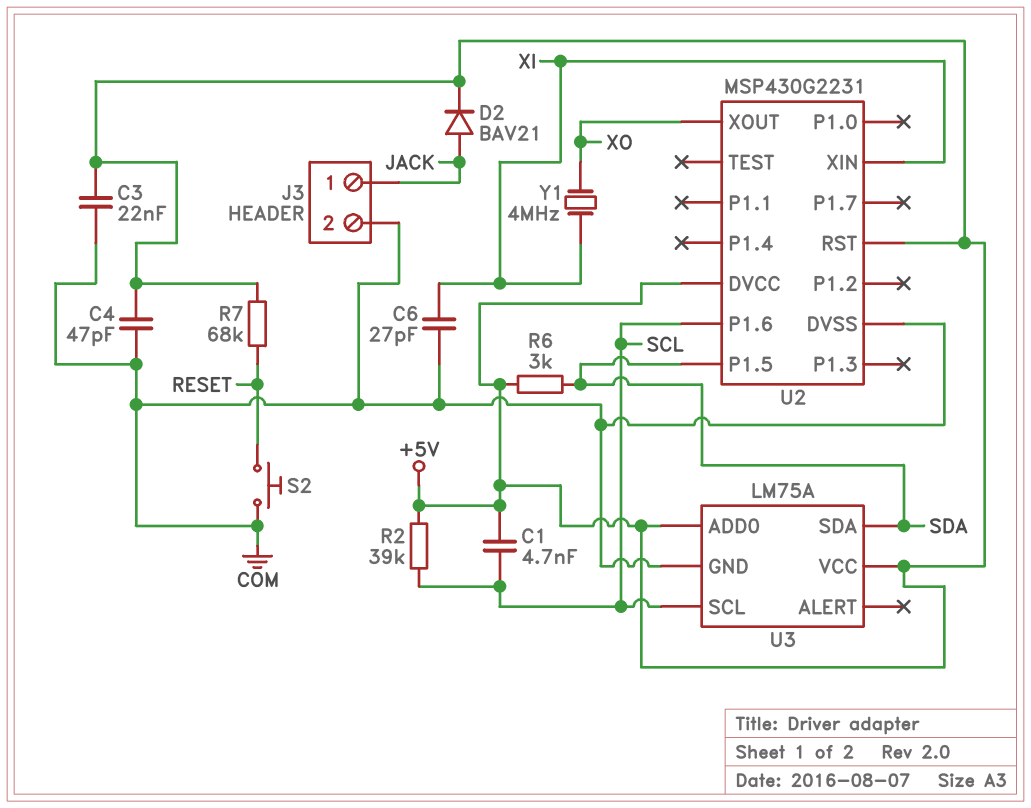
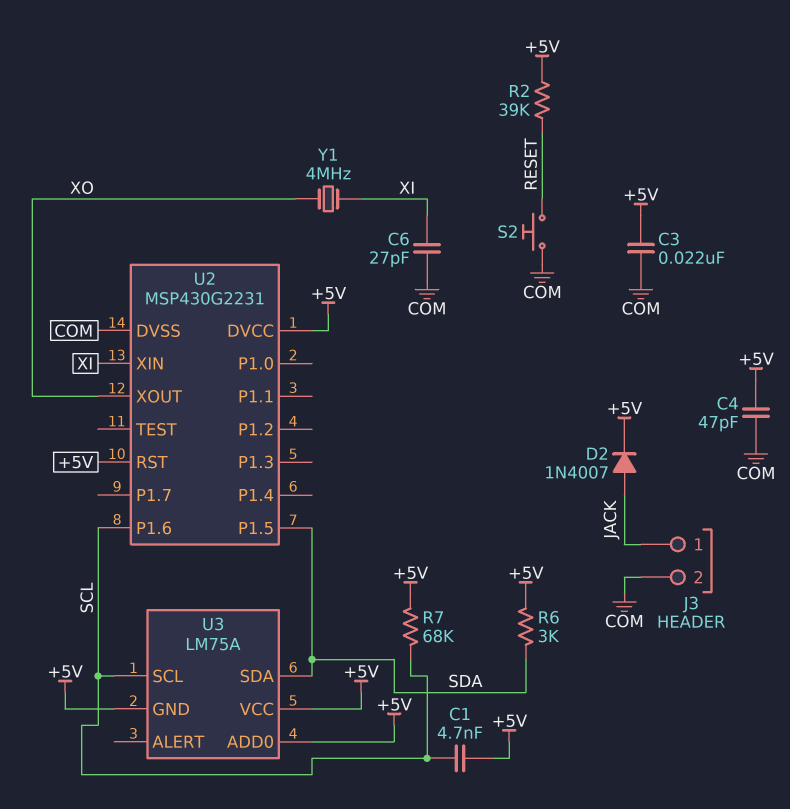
D2: diode BAV21 (A JACK, K +5V) -> diode 1N4007 (A JACK, K +5V)
R2: 39k (+5V, SCL) -> 39k (+5V, RESET)
R7: 68k (+5V, RESET) -> 68k (+5V, SCL)
U3 pin GND: COM -> +5V

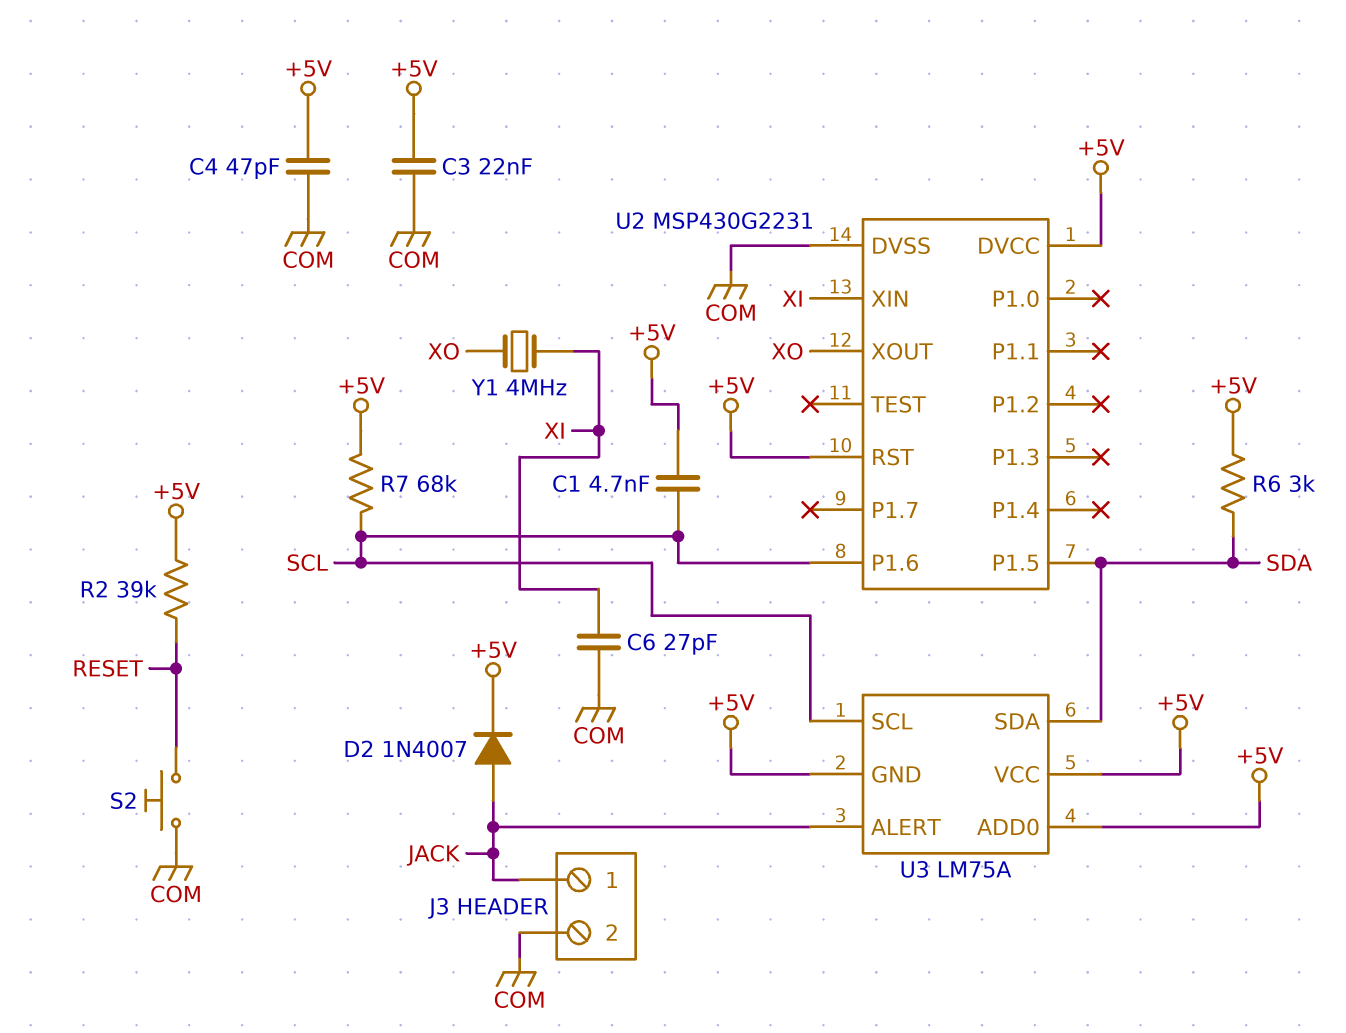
U3 pin ALERT: none -> JACK

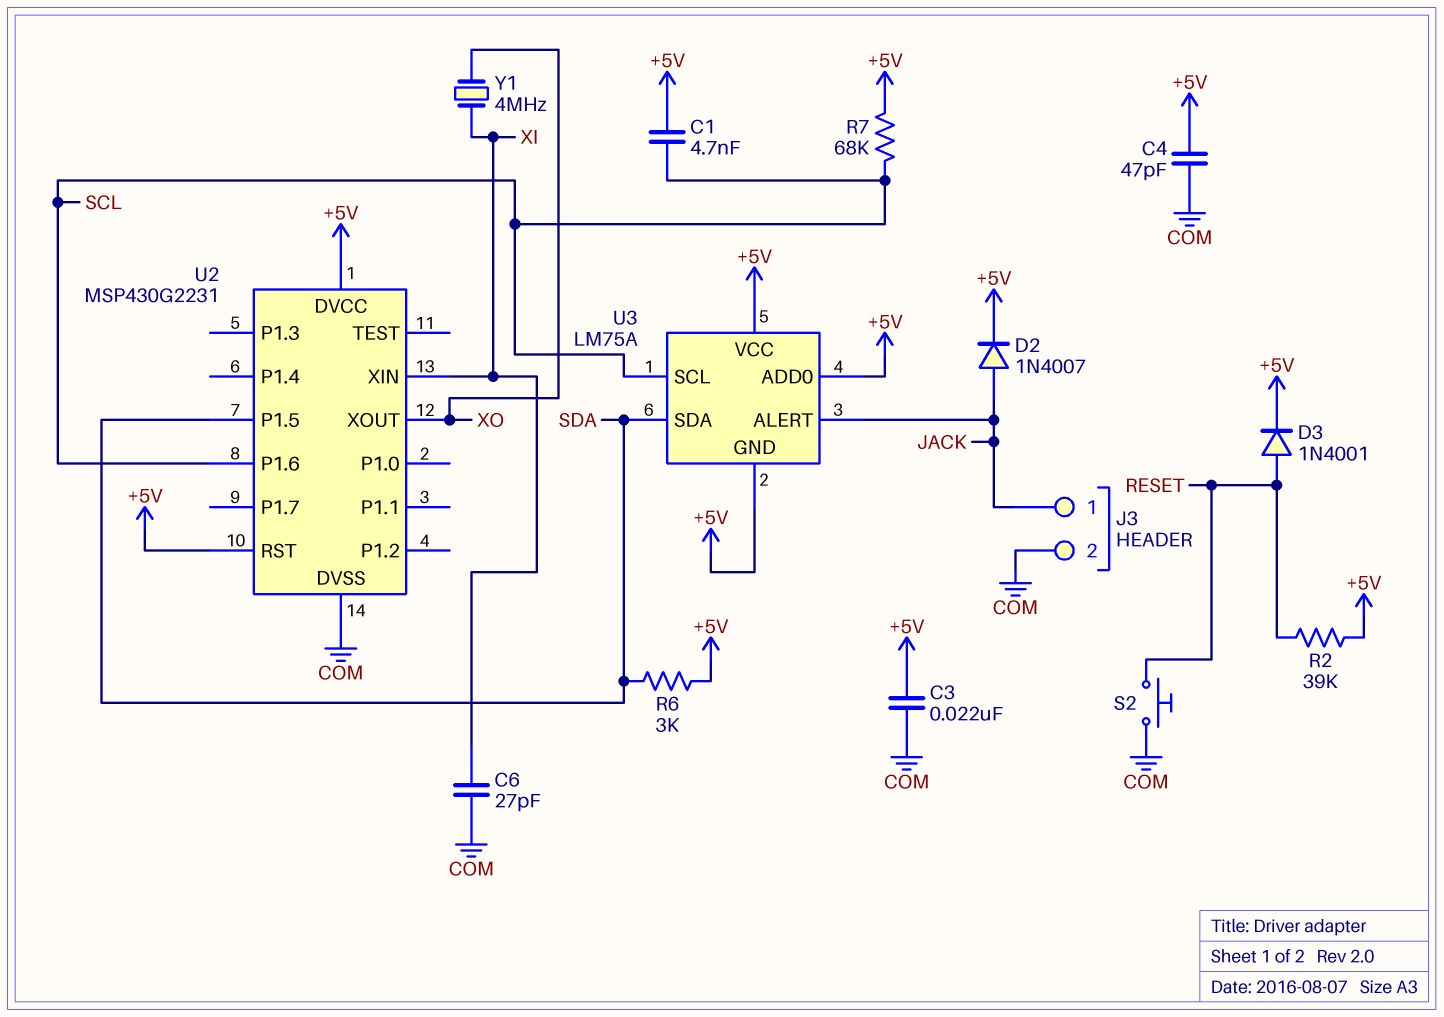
D3: none -> diode 1N4001 (A RESET, K +5V)

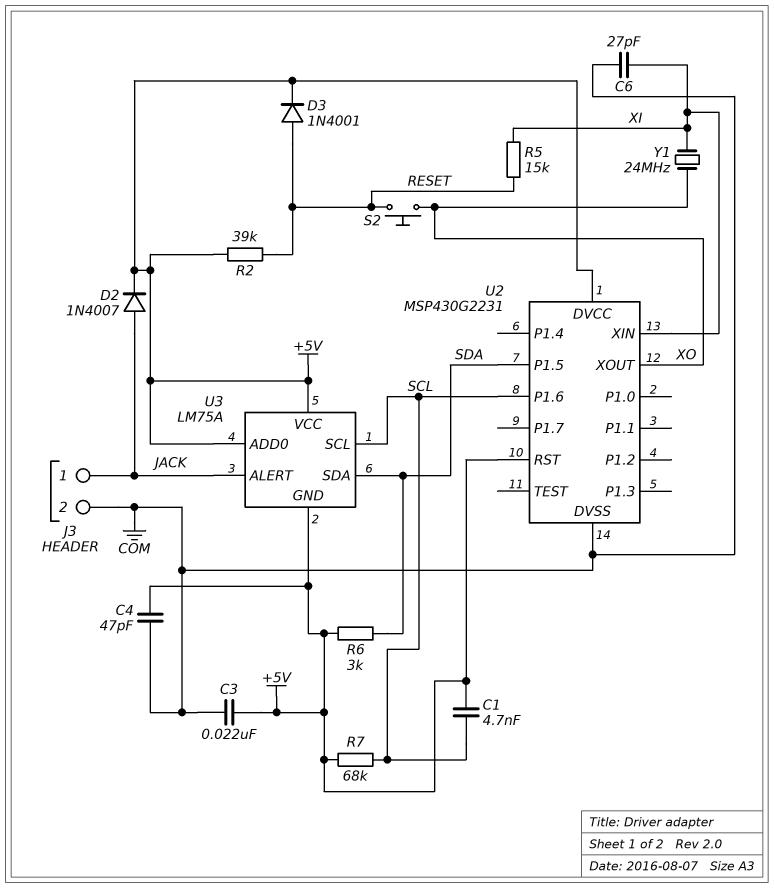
R5: none -> 15k (RESET, XI)
S2: button (COM, RESET) -> button (RESET, XO)
Y1: 4MHz (XI, XO) -> 24MHz (XI, XO)

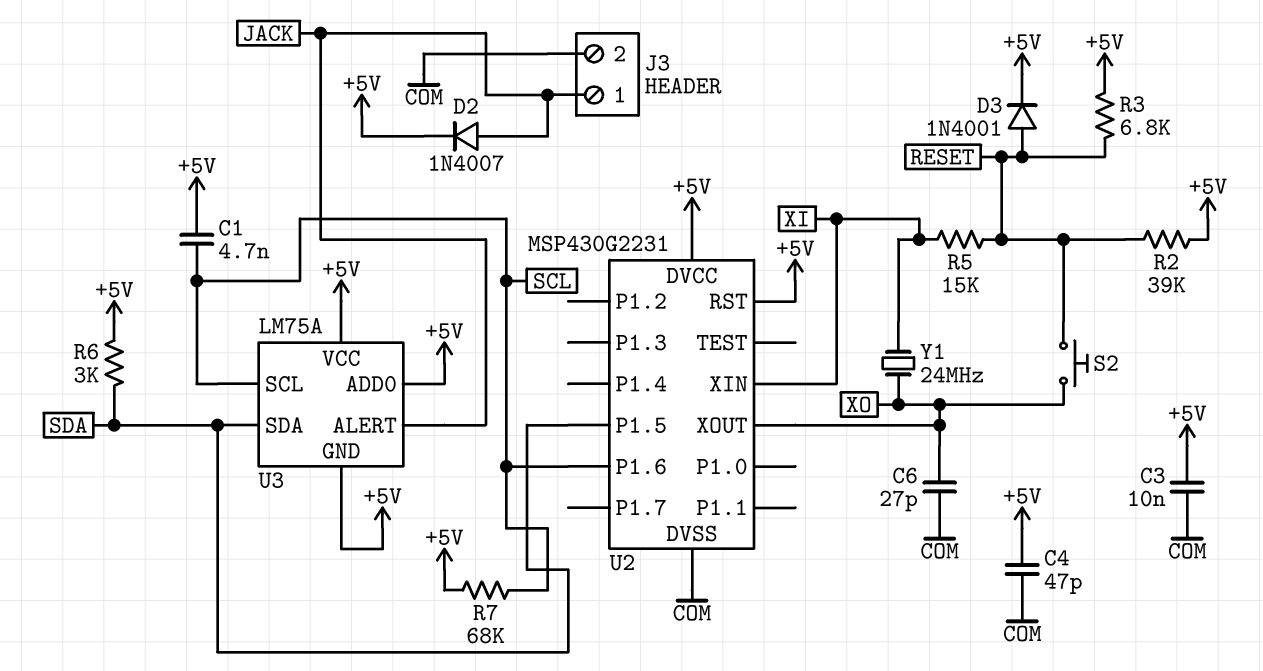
C3: 22nF (+5V, COM) -> 10nF (+5V, COM)
C6: 27pF (COM, XI) -> 27pF (COM, XO)
R3: none -> 6.8k (+5V, RESET)

